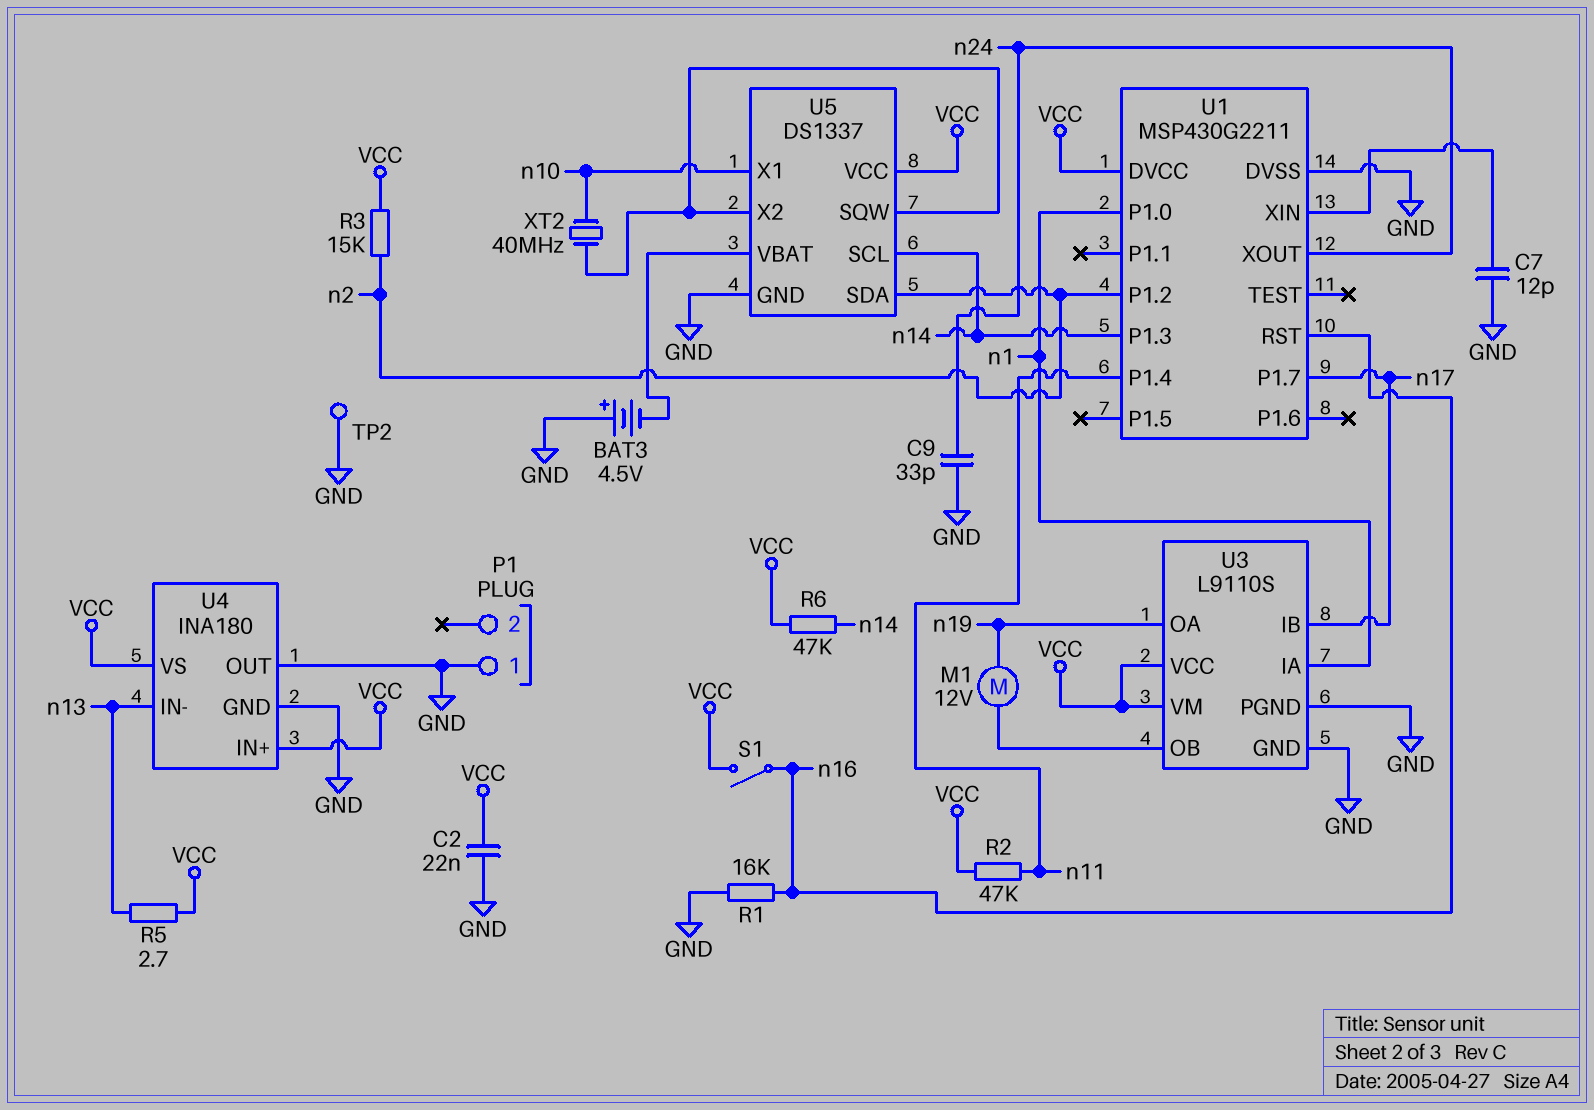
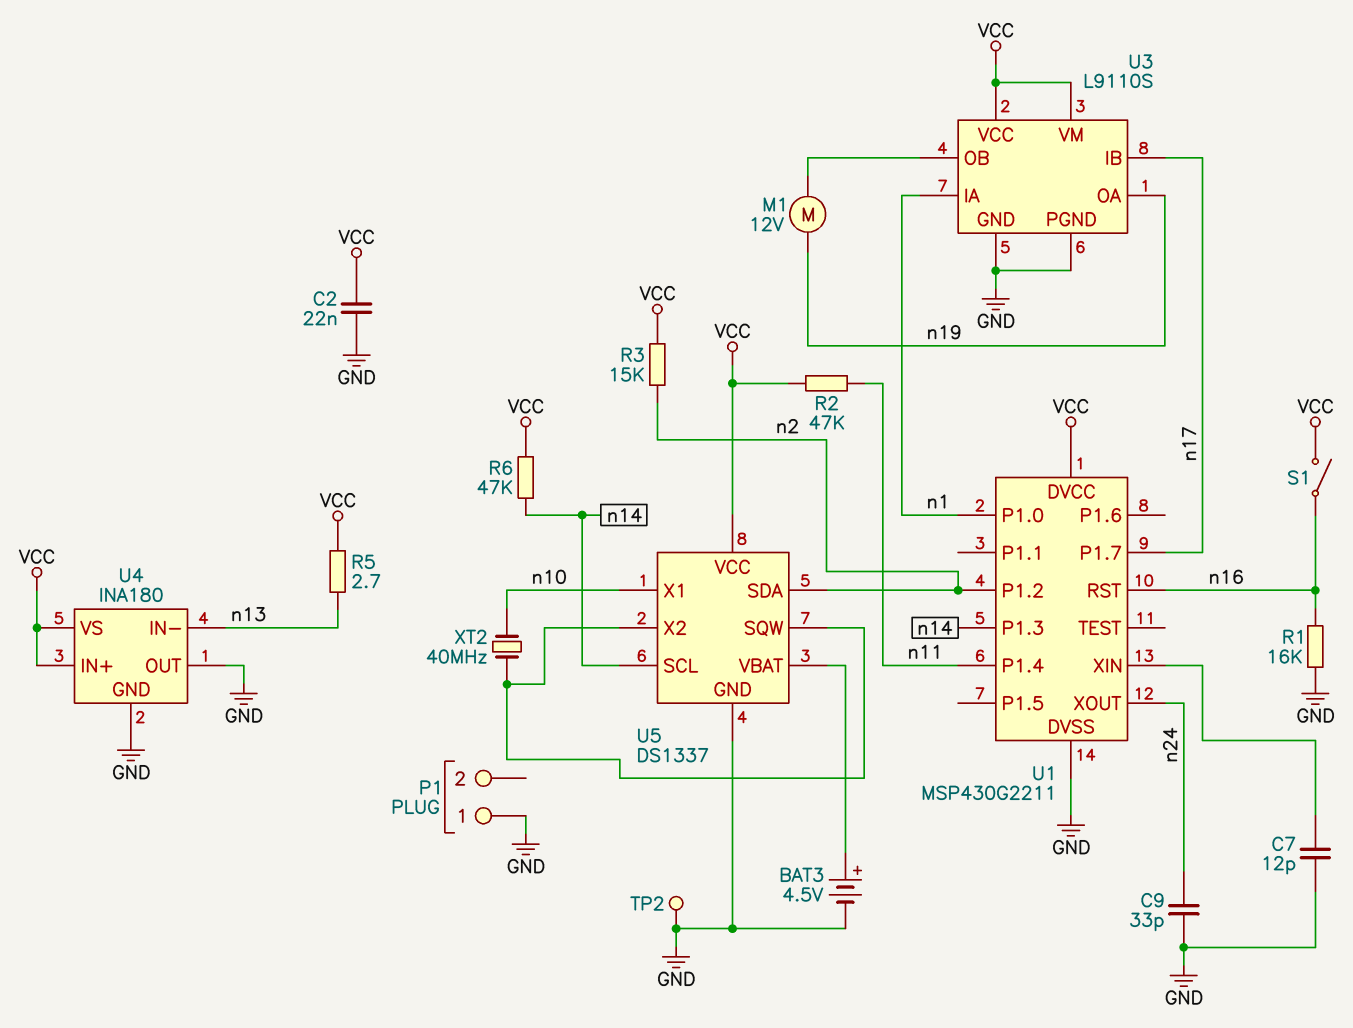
BAT3: 4.5V (plus GND, minus U5/VBAT) -> 4.5V (plus U5/VBAT, minus GND)

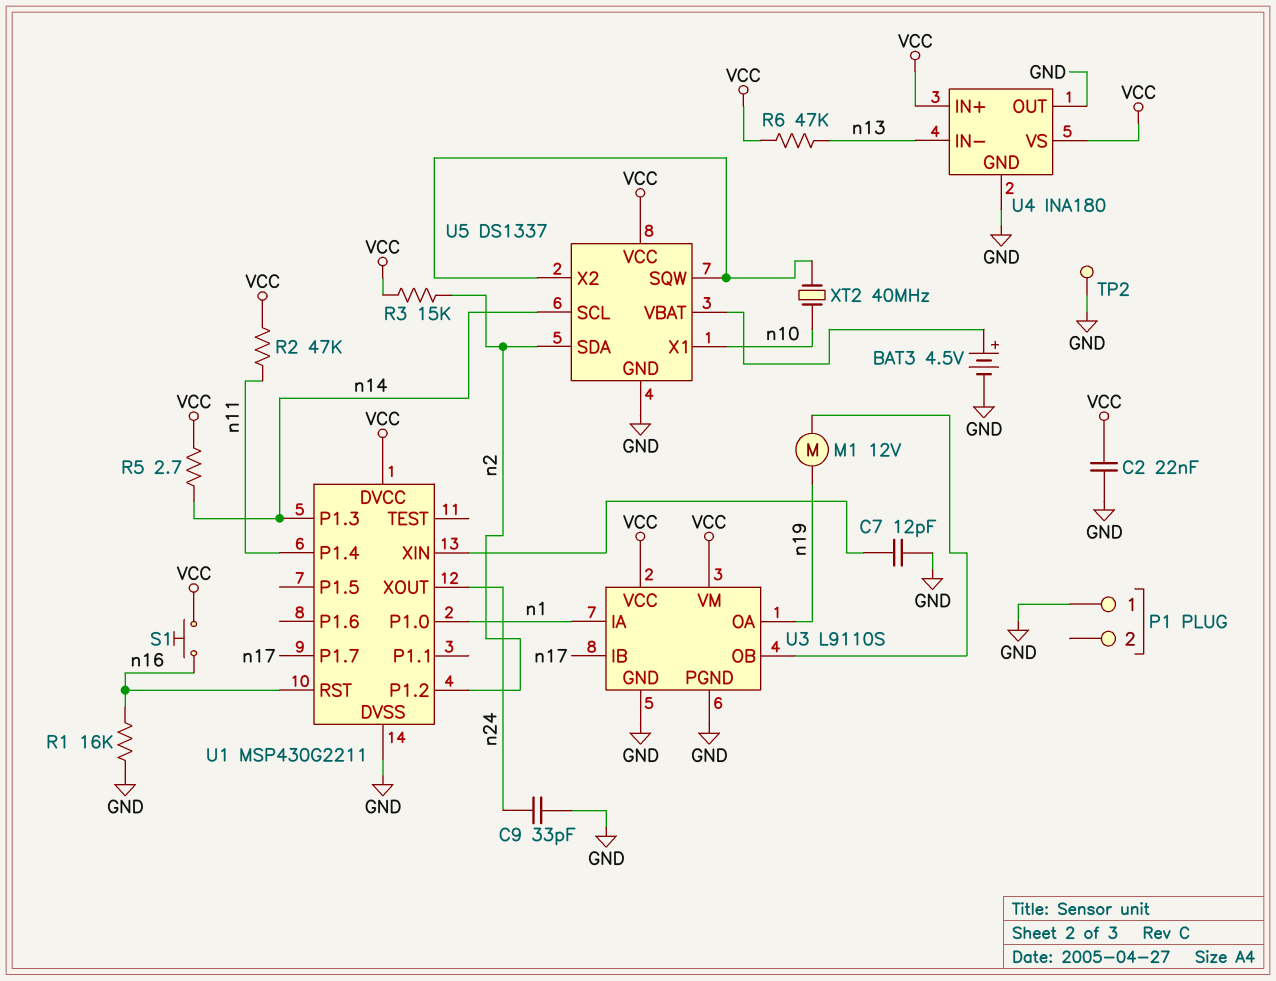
R5: 2.7 (VCC, n13) -> 2.7 (VCC, n14)
R6: 47k (VCC, n14) -> 47k (VCC, n13)
S1: switch (VCC, n16) -> button (VCC, n16)

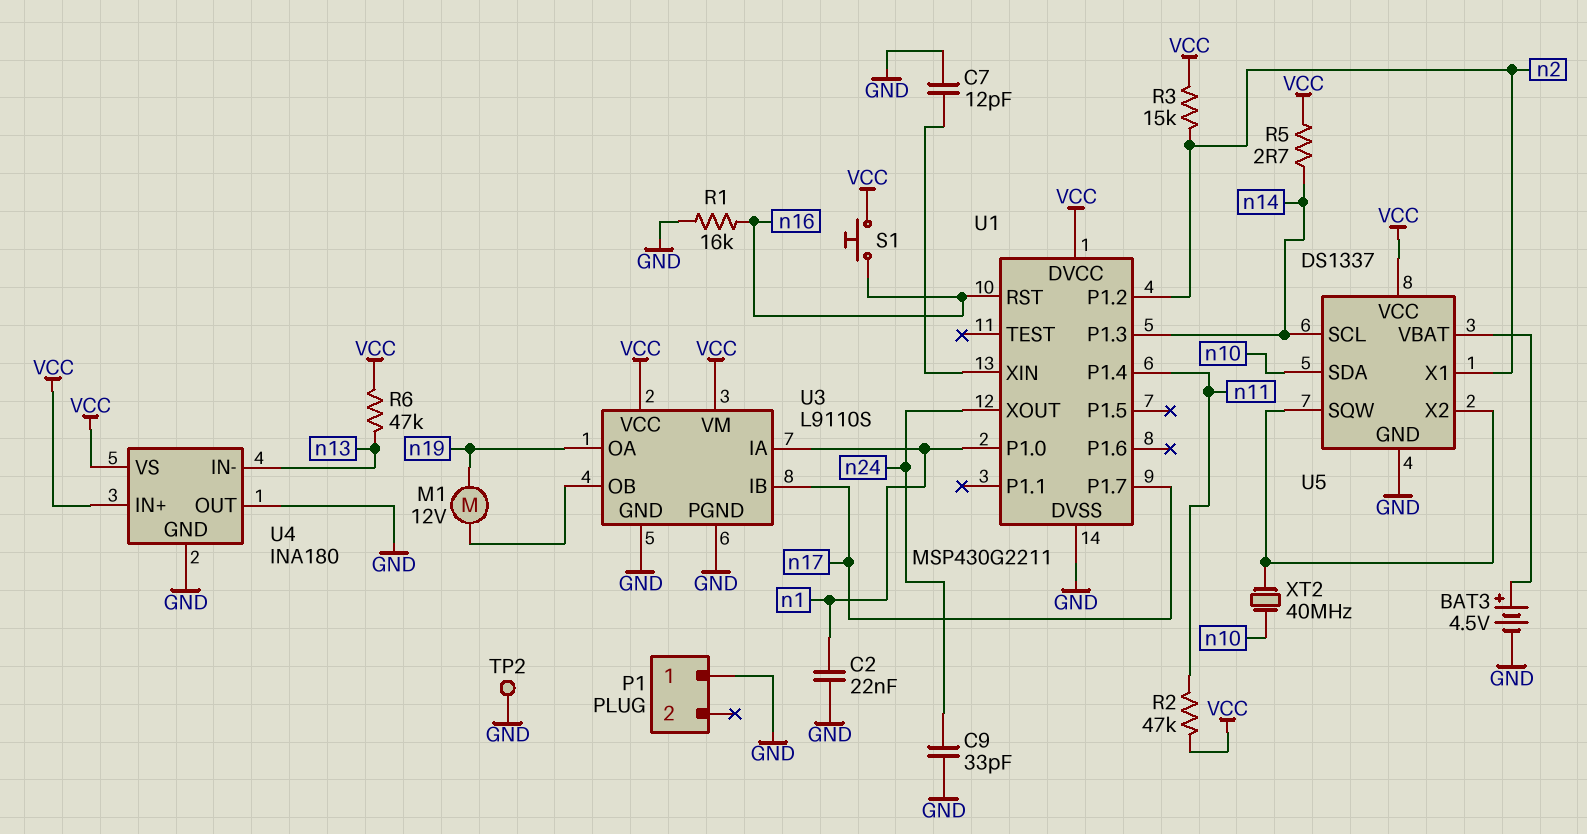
C2: 22nF (GND, VCC) -> 22nF (GND, n1)
U5 pin SDA: n2 -> n10
U5 pin X1: n10 -> n2

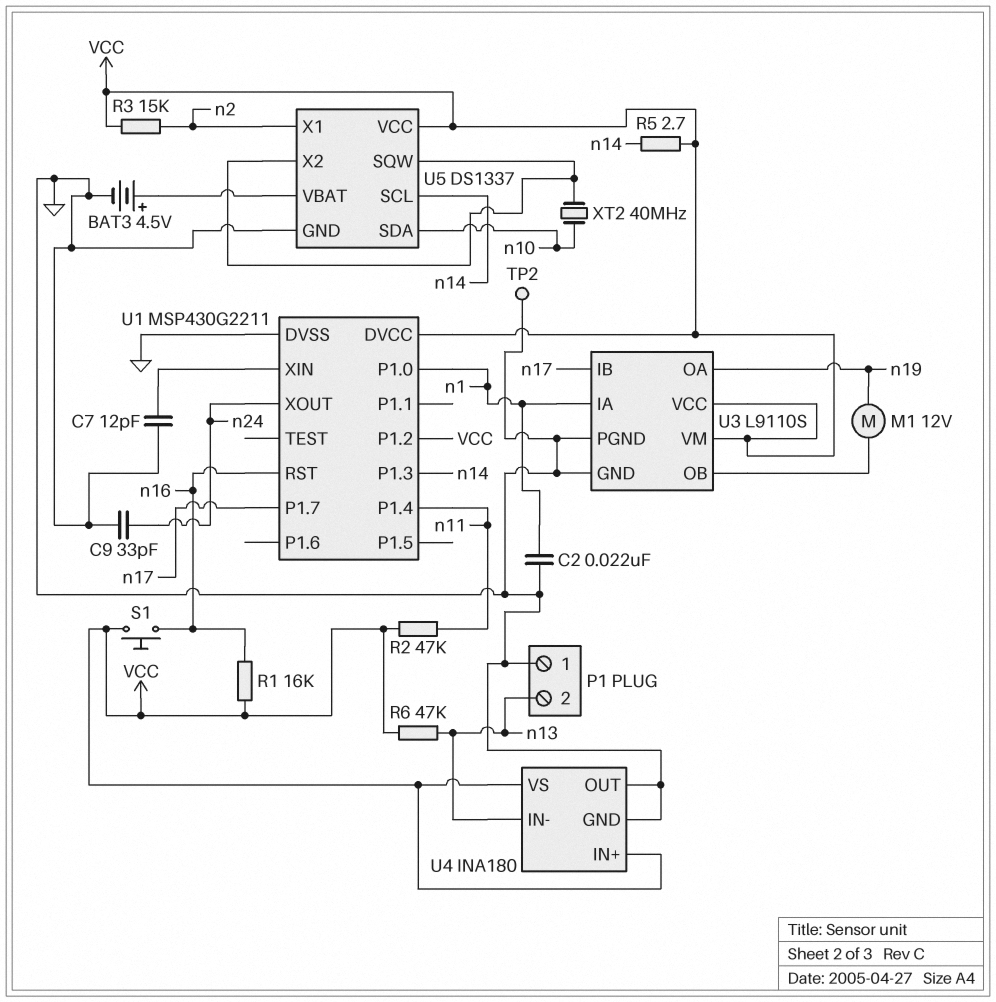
P1 pin 2: none -> n13
R1: 16k (GND, n16) -> 16k (VCC, n16)
U1 pin P1.2: n2 -> VCC

